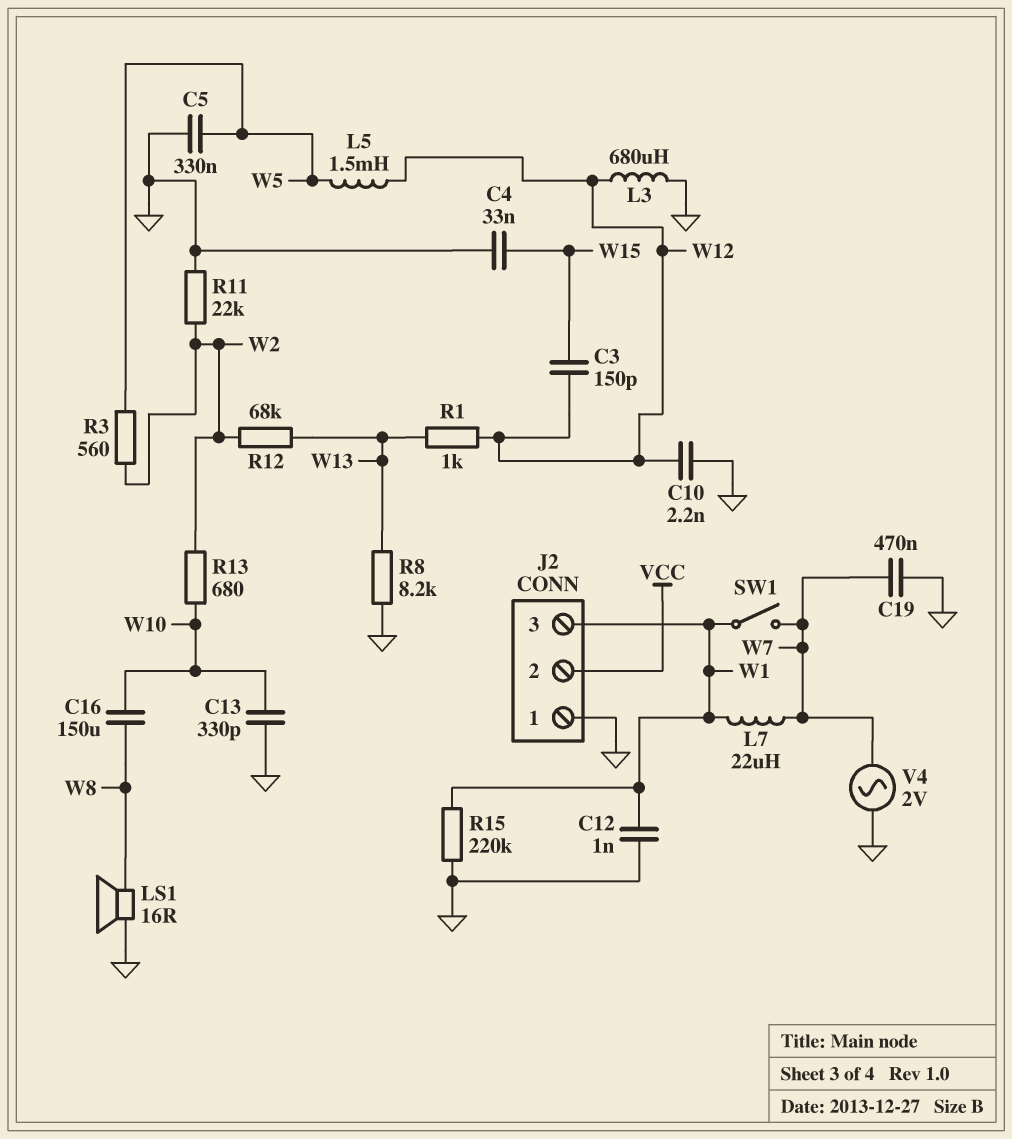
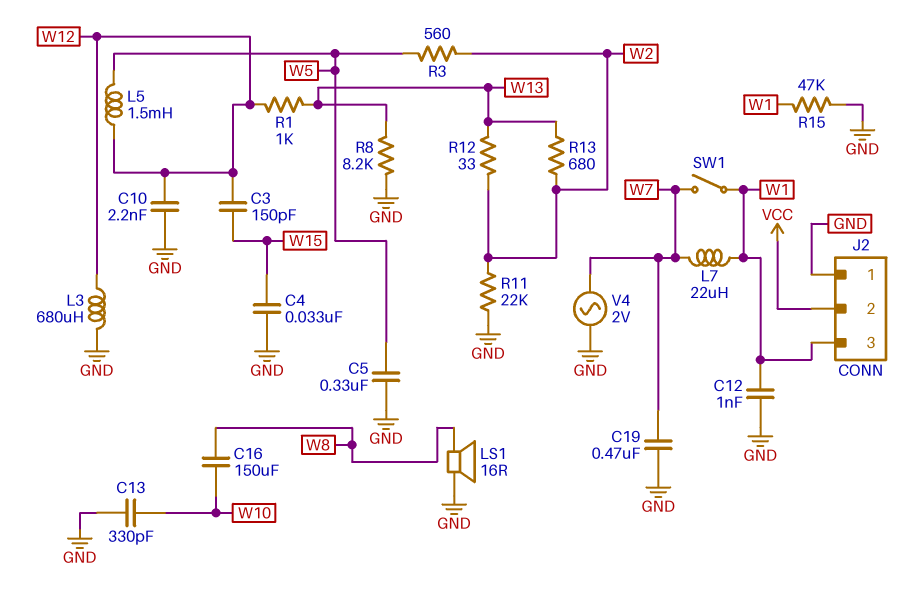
R12: 68k (W2, W13) -> 33 (W2, W13)
R13: 680 (W2, W10) -> 680 (W2, W13)
R15: 220k (GND, W1) -> 47k (GND, W1)

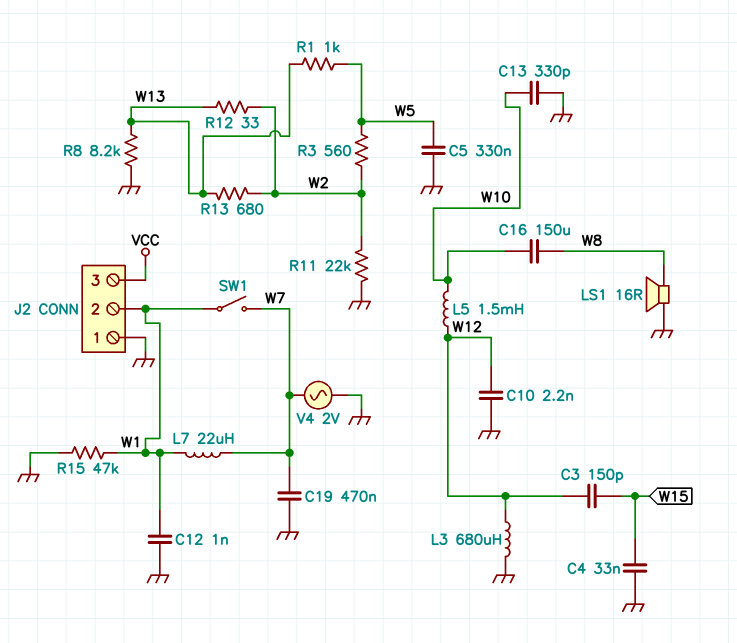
J2 pin 2: VCC -> W1
J2 pin 3: W1 -> VCC
L5: 1.5mH (W5, W12) -> 1.5mH (W10, W12)
R1: 1k (W12, W13) -> 1k (W5, W13)

